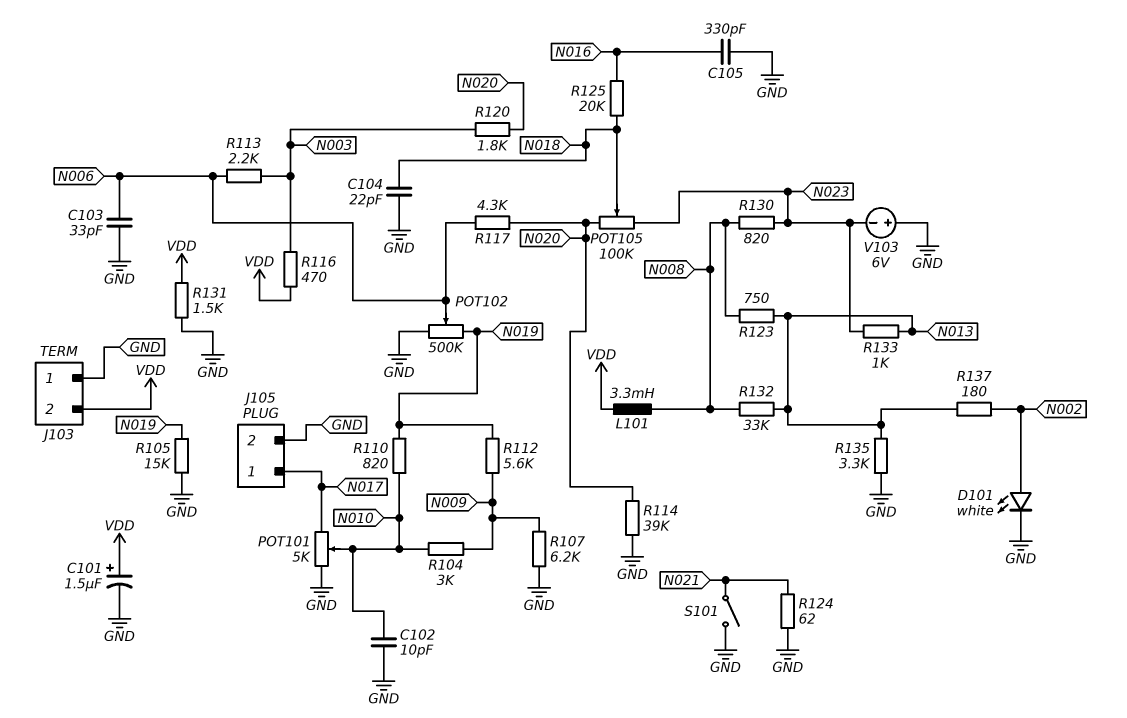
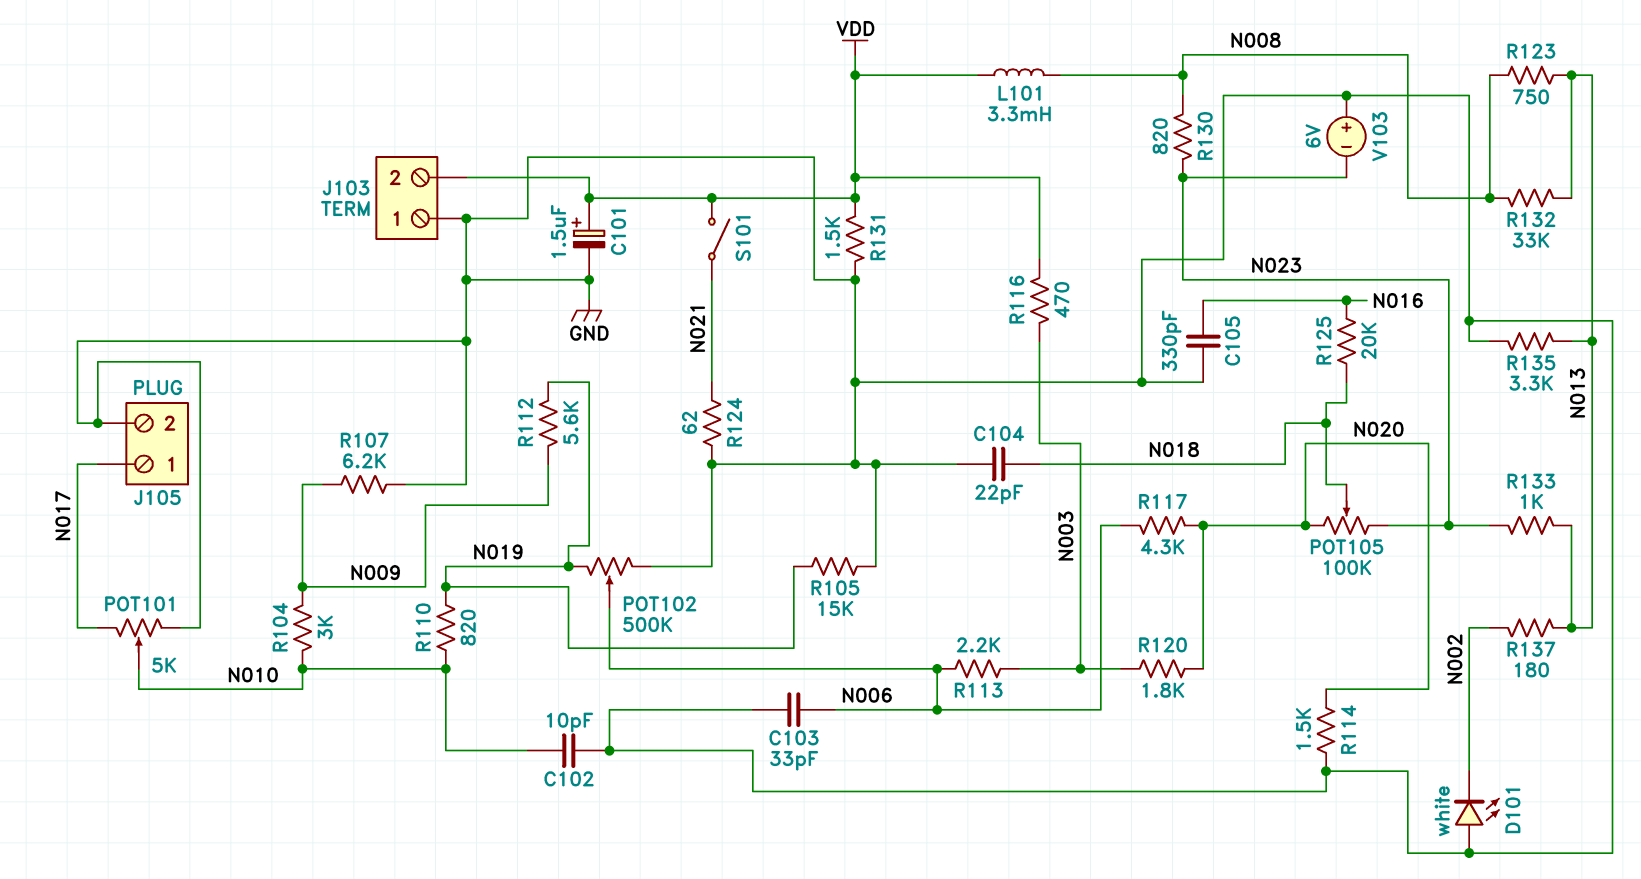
D101: LED white (A N002, K GND) -> LED white (A GND, K N002)
R114: 39k (GND, N020) -> 1.5k (GND, N020)
S101: switch (GND, N021) -> switch (N021, VDD)

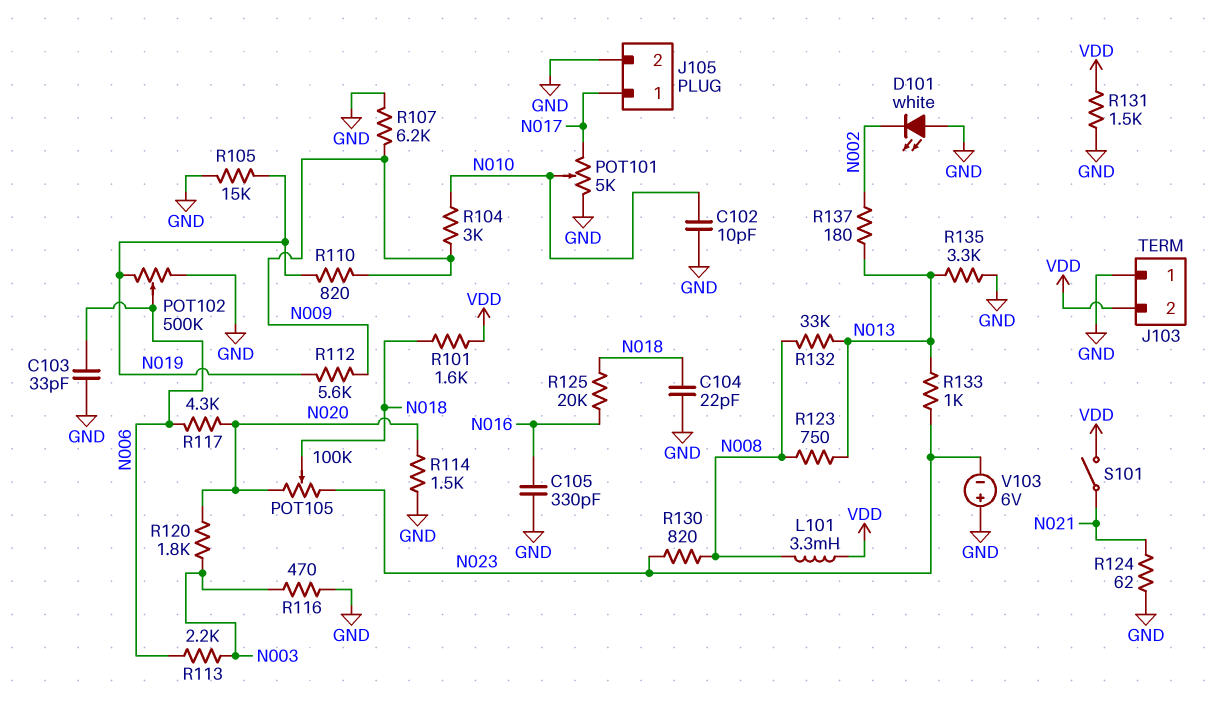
C101: 1.5uF (plus VDD, minus GND) -> none
R101: none -> 1.6k (N018, VDD)
R110: 820 (N010, N019) -> 820 (N009, N019)
R116: 470 (N003, VDD) -> 470 (GND, N003)

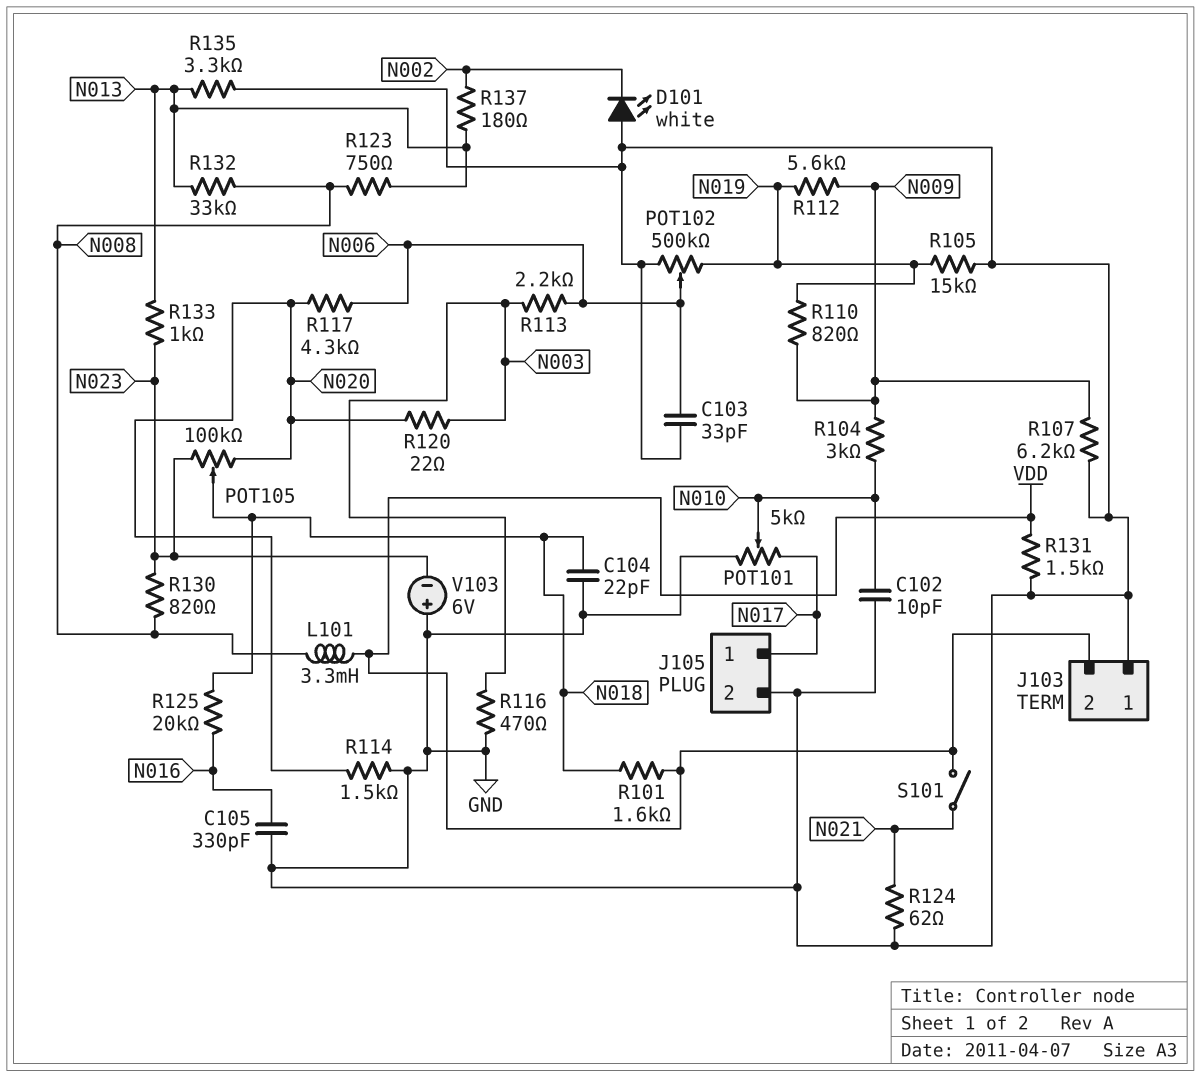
R120: 1.8k (N003, N020) -> 22 (N003, N020)

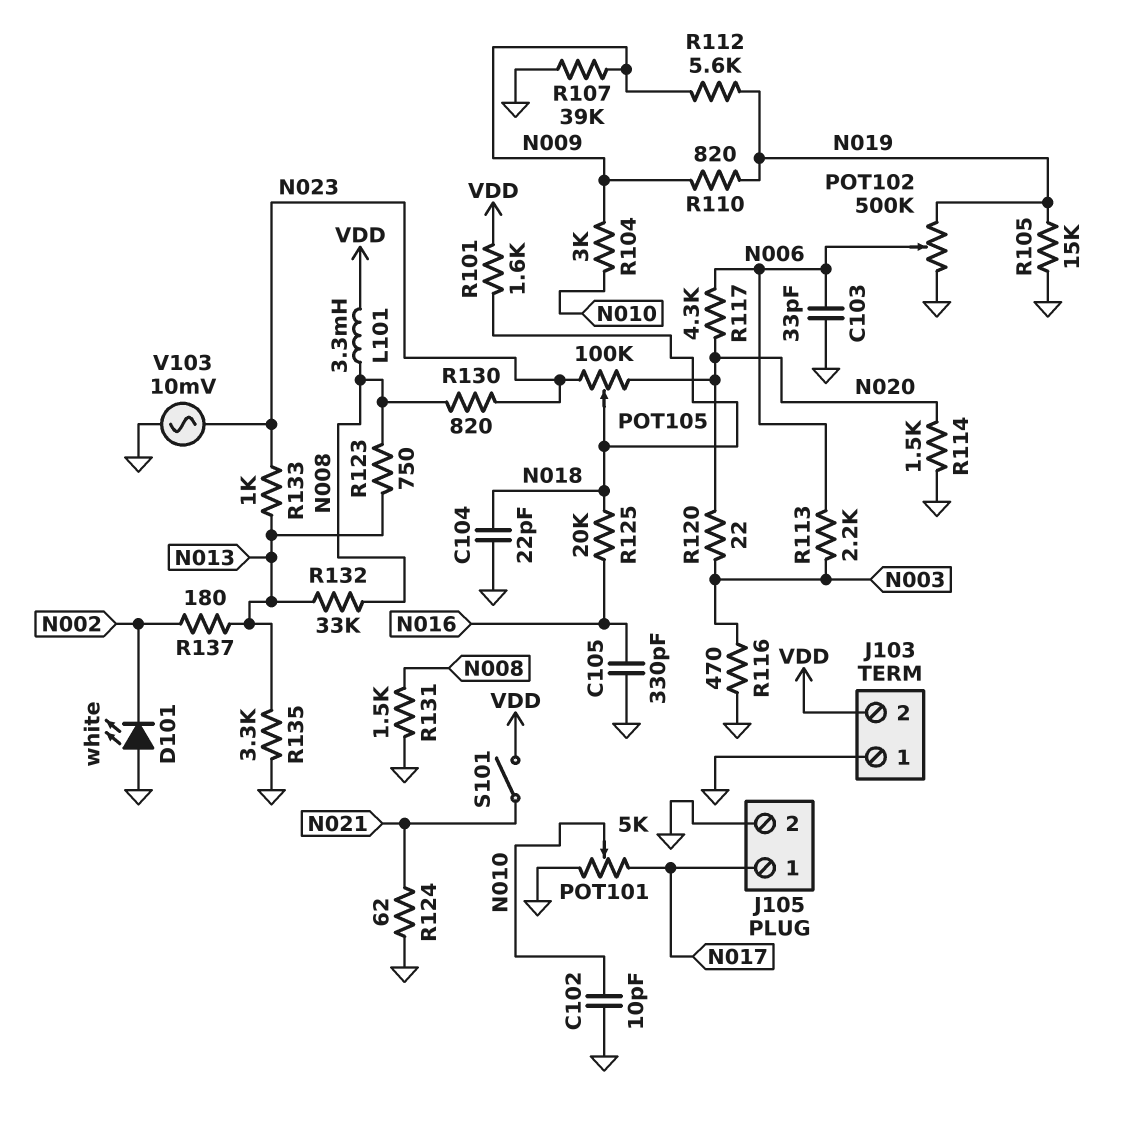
R107: 6.2k (GND, N009) -> 39k (GND, N009)
R131: 1.5k (GND, VDD) -> 1.5k (GND, N008)
V103: 6V (plus GND, minus N023) -> AC 10mV (GND, N023)

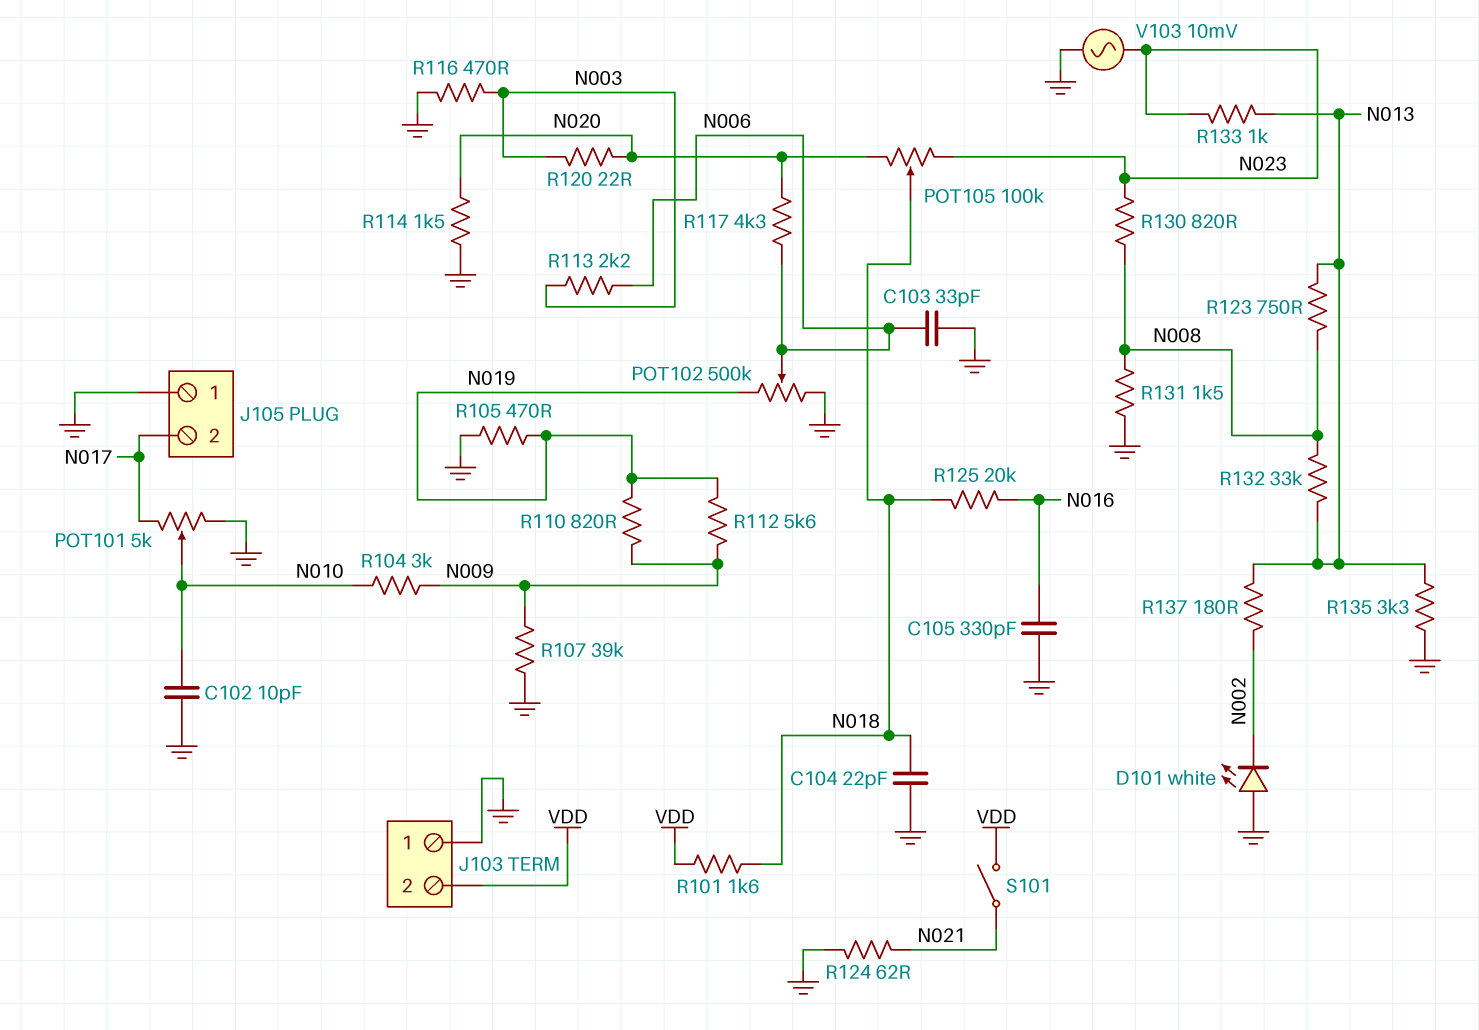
J105 pin 1: N017 -> GND
J105 pin 2: GND -> N017
L101: 3.3mH (N008, VDD) -> none
R105: 15k (GND, N019) -> 470 (GND, N019)

